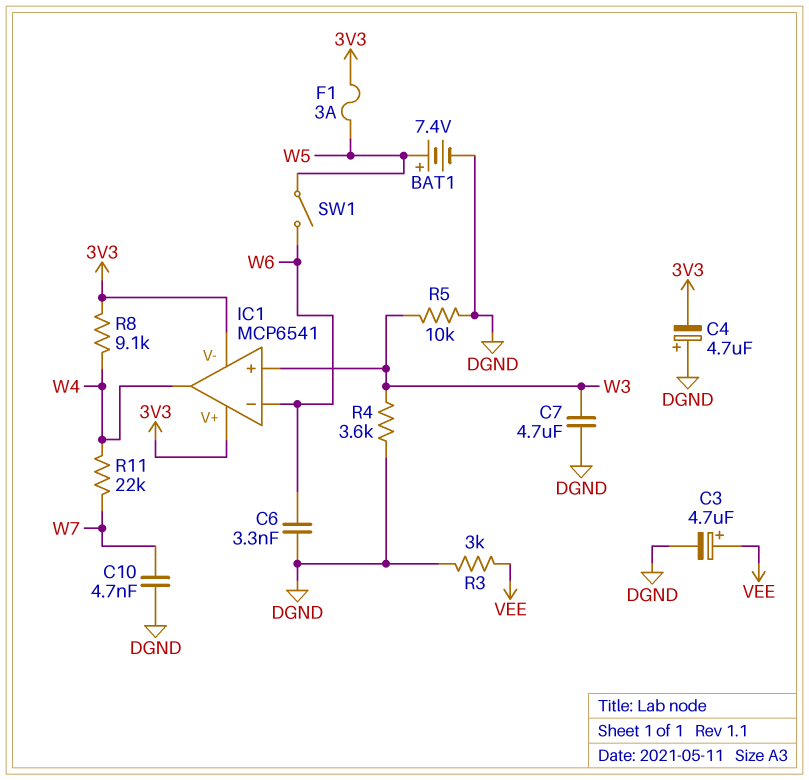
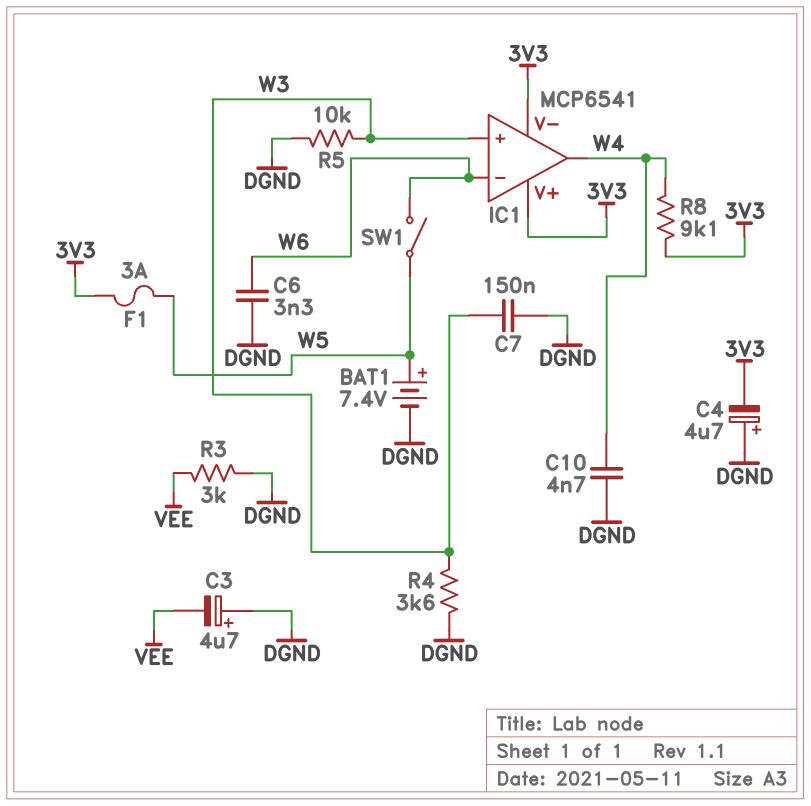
C3: 4.7uF (plus VEE, minus DGND) -> 4.7uF (plus DGND, minus VEE)
C7: 4.7uF (DGND, W3) -> 150nF (DGND, W3)
C10: 4.7nF (DGND, W7) -> 4.7nF (DGND, W4)
R11: 22k (W4, W7) -> none

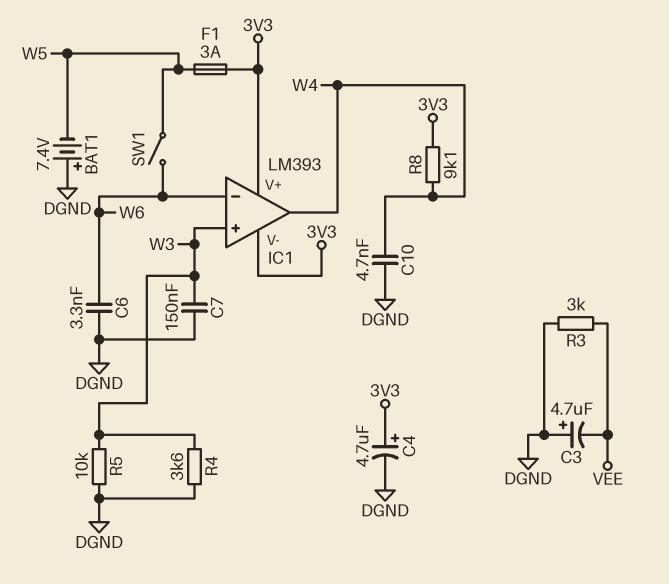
BAT1: 7.4V (plus W5, minus DGND) -> 7.4V (plus DGND, minus W5)
C4: 4.7uF (plus DGND, minus 3V3) -> 4.7uF (plus 3V3, minus DGND)
IC1: MCP6541 -> LM393

